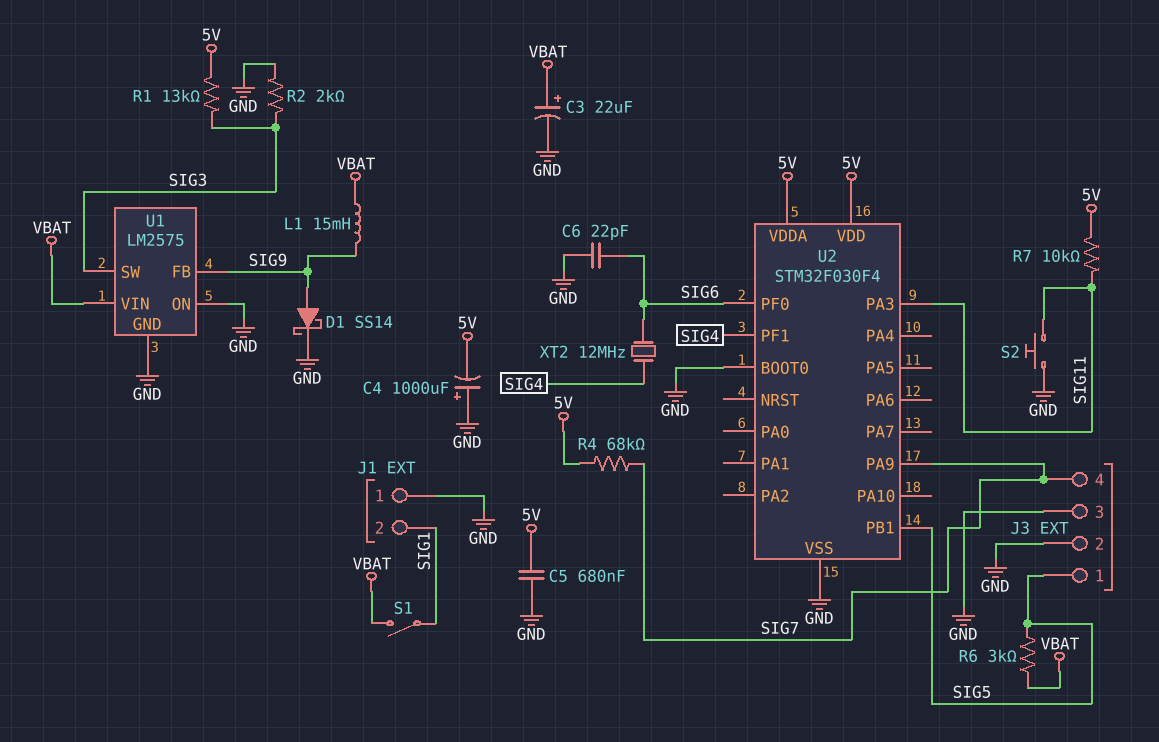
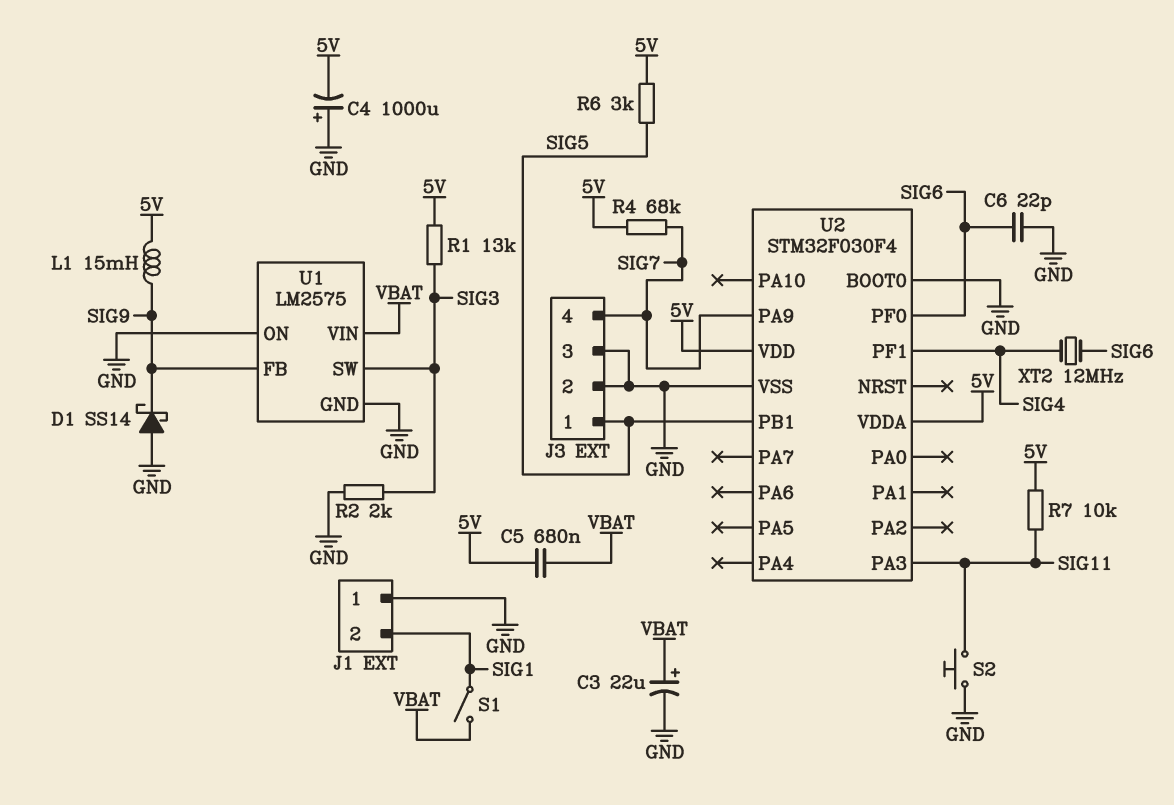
C5: 680nF (5V, GND) -> 680nF (5V, VBAT)
D1: schottky SS14 (A SIG9, K GND) -> schottky SS14 (A GND, K SIG9)
L1: 15mH (SIG9, VBAT) -> 15mH (5V, SIG9)
R6: 3k (SIG5, VBAT) -> 3k (5V, SIG5)

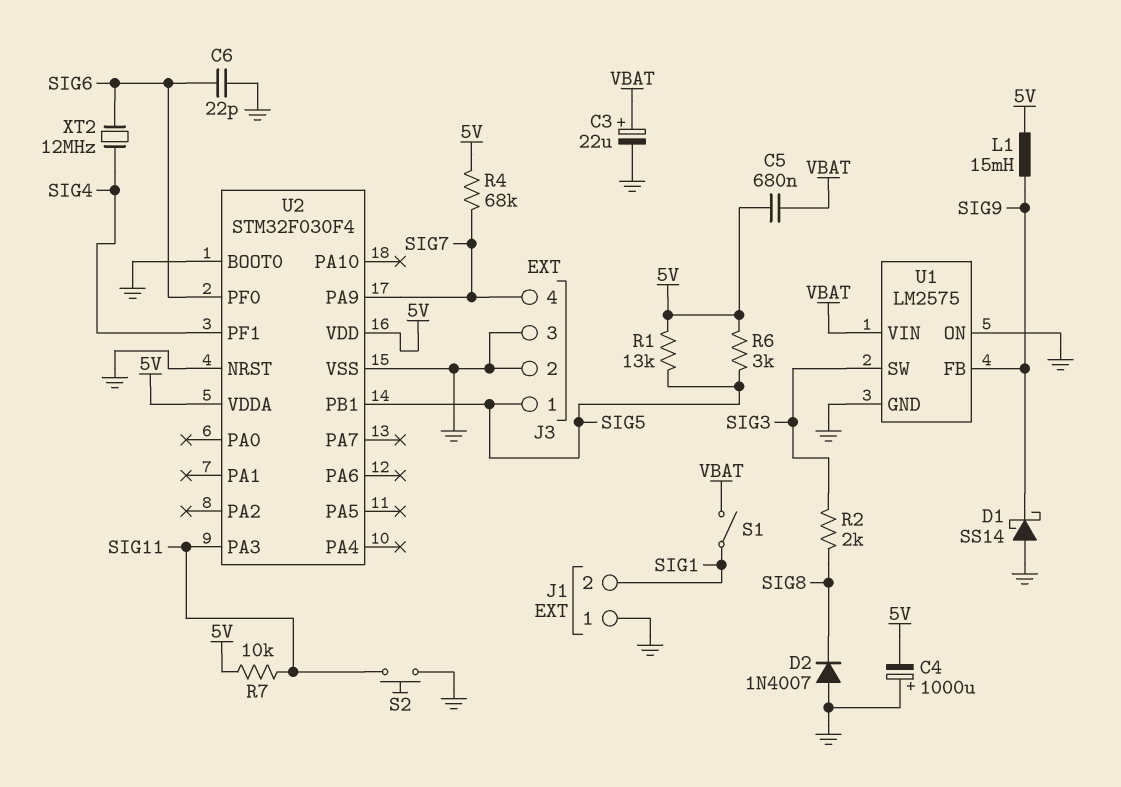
D2: none -> diode 1N4007 (A GND, K SIG8)
R1: 13k (5V, SIG3) -> 13k (5V, SIG5)
R2: 2k (GND, SIG3) -> 2k (SIG3, SIG8)
U2 pin NRST: none -> GND

